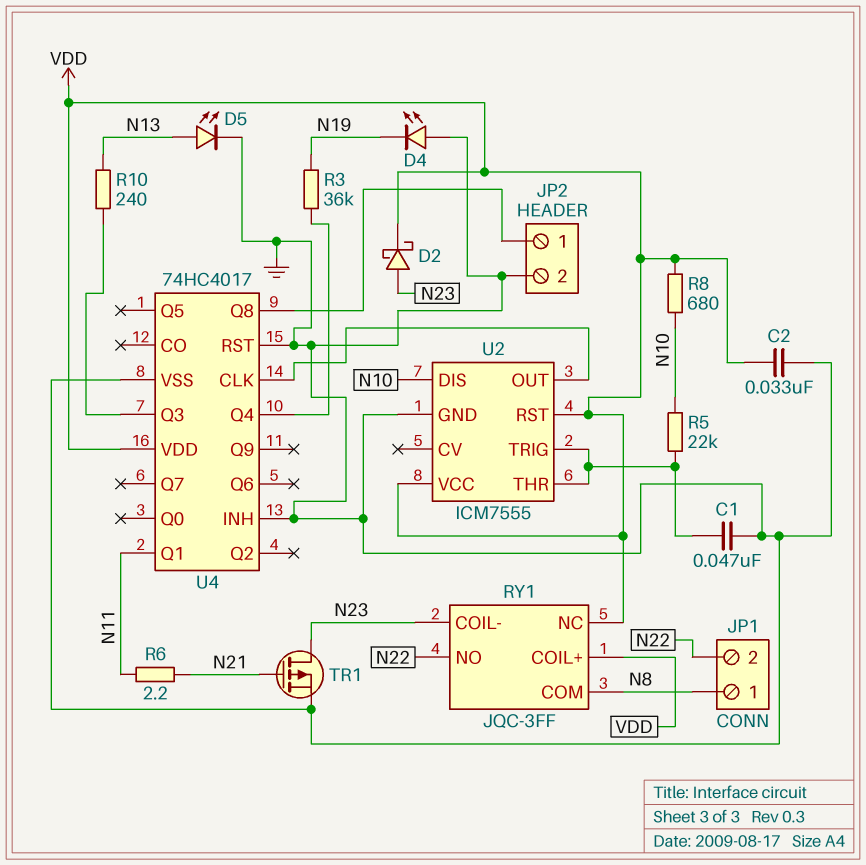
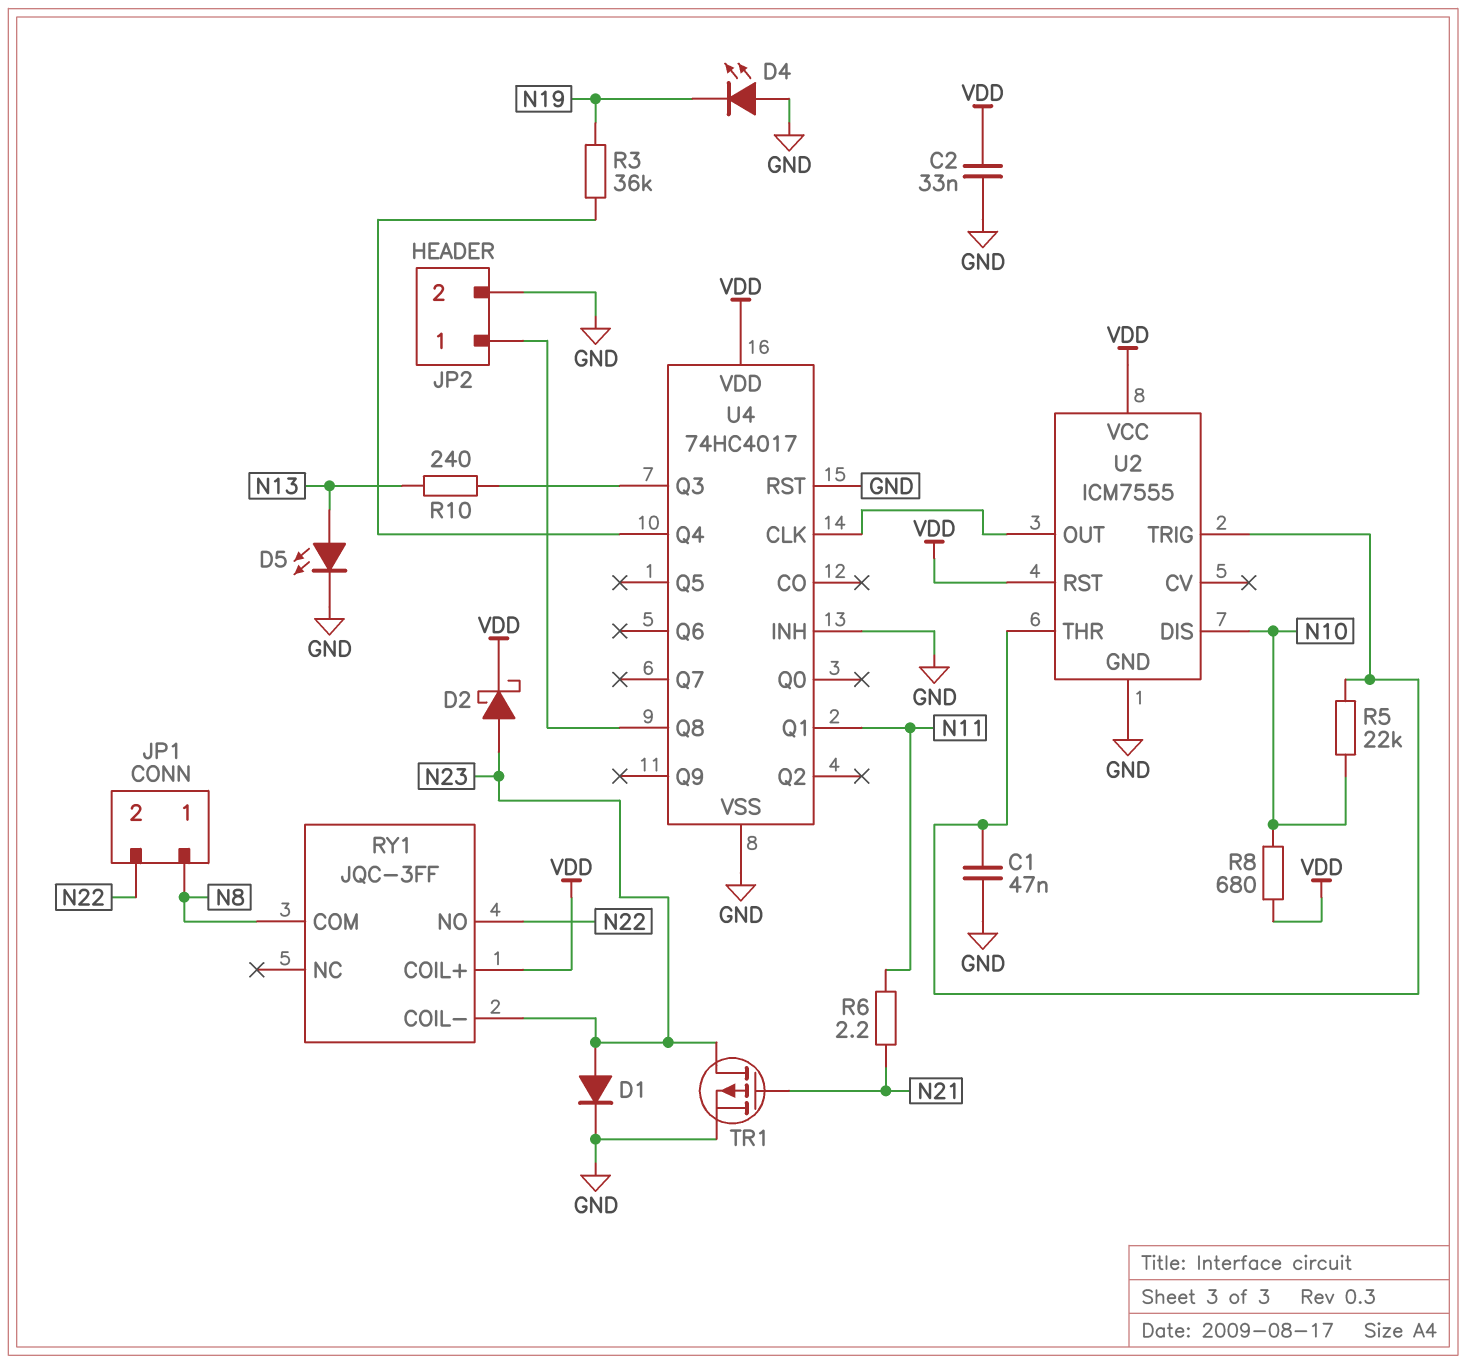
D1: none -> diode (A N23, K GND)
RY1 pin NC: VDD -> none

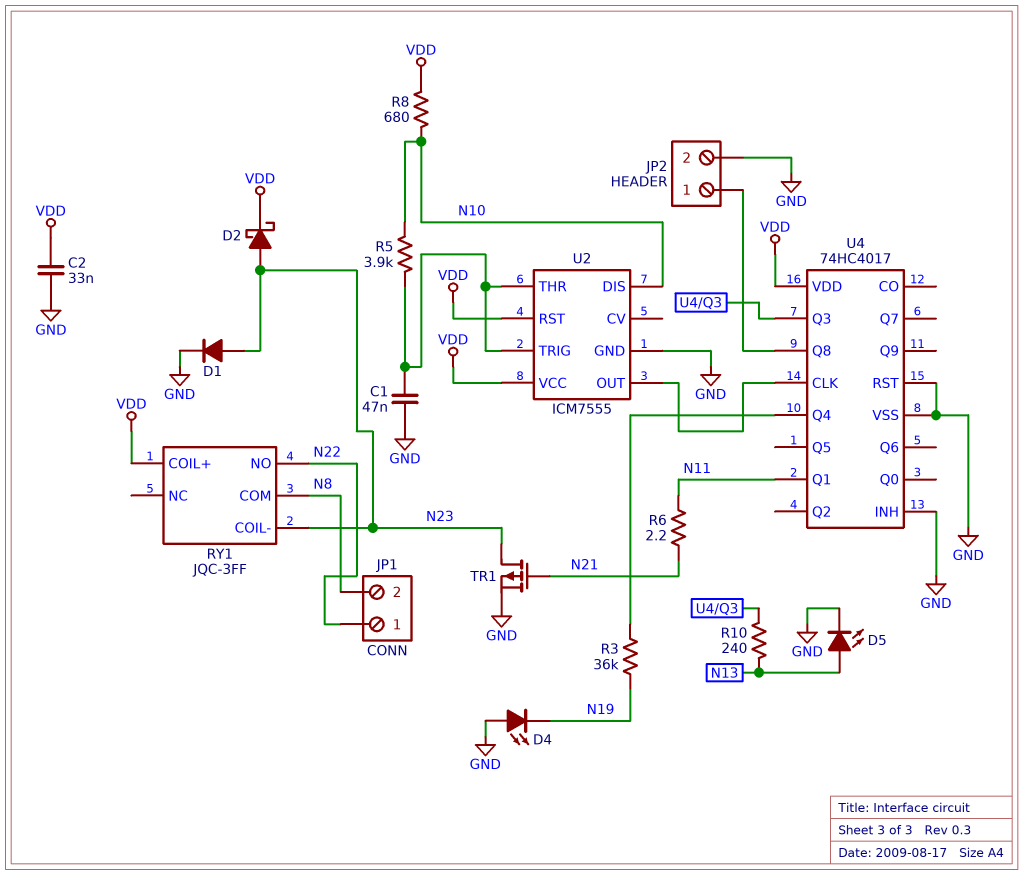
JP1 pin 1: N8 -> N22
JP1 pin 2: N22 -> N8
R5: 22k (N10, U2/THR) -> 3.9k (N10, U2/THR)

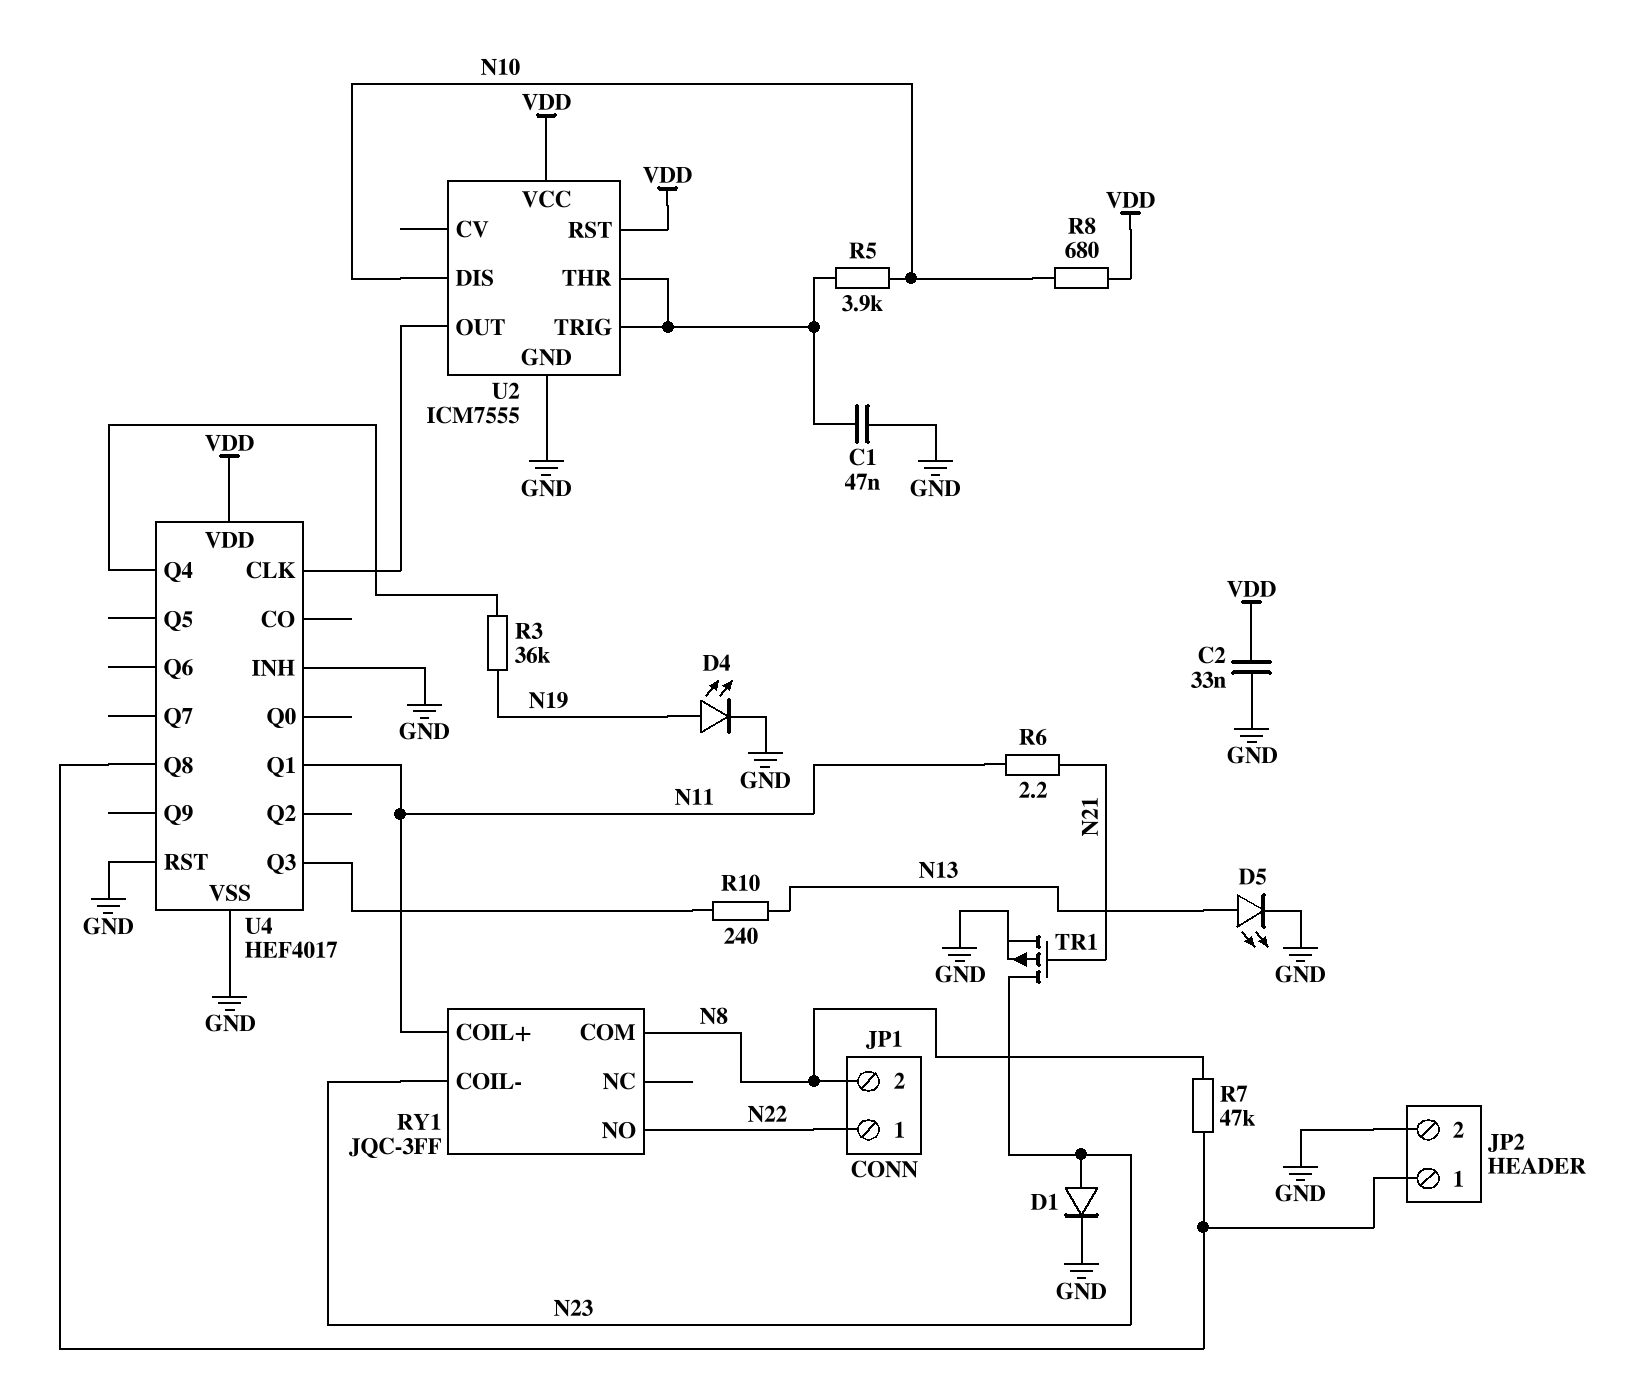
D2: schottky (A N23, K VDD) -> none
D4: LED (A GND, K N19) -> LED (A N19, K GND)
R7: none -> 47k (JP2/1, N8)
RY1 pin COIL+: VDD -> N11
U4: 74HC4017 -> HEF4017

